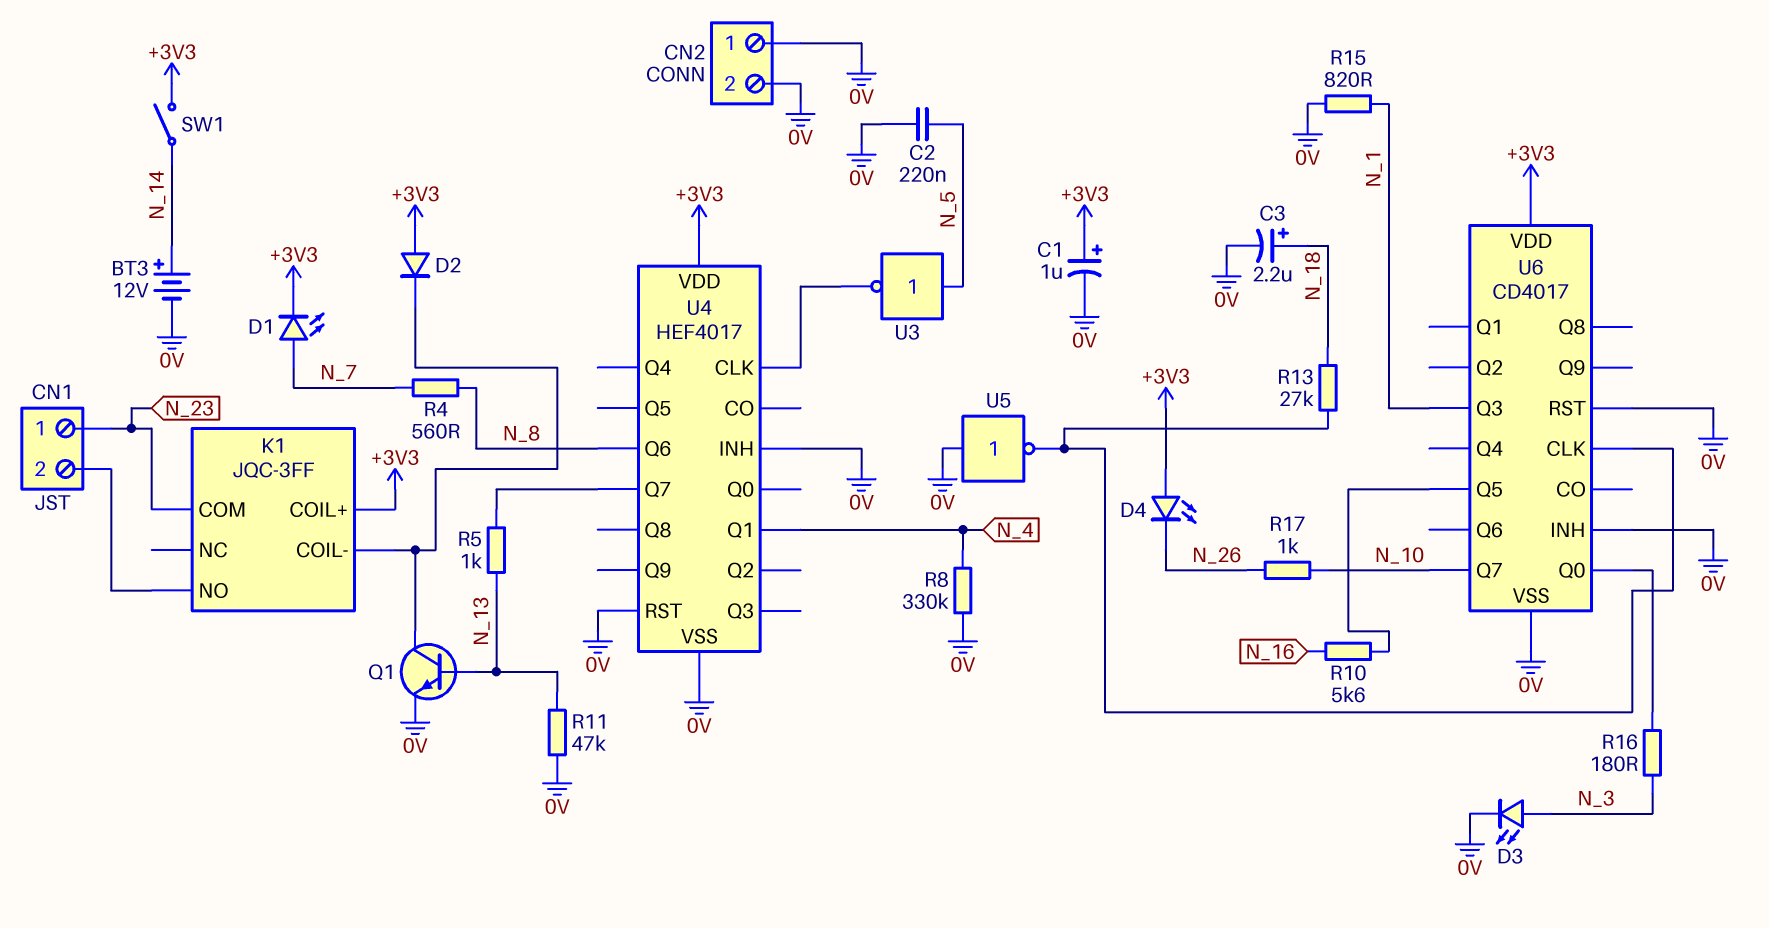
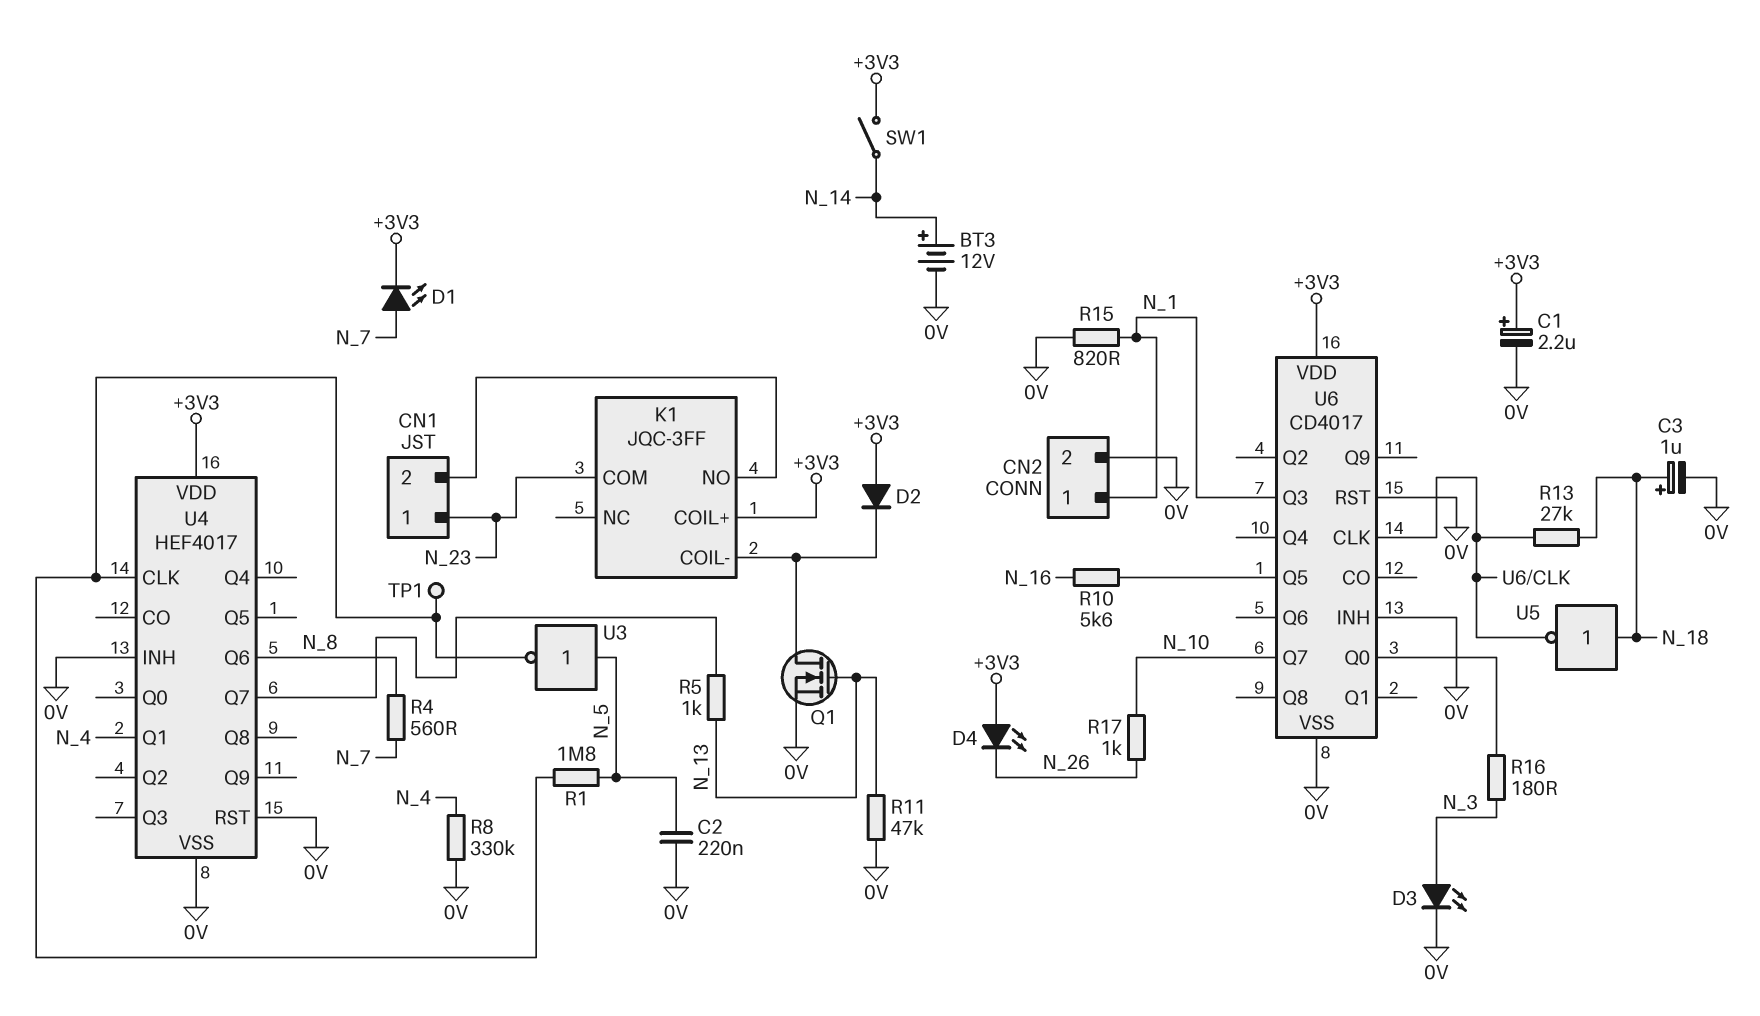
C1: 1uF (plus +3V3, minus 0V) -> 2.2uF (plus +3V3, minus 0V)
C3: 2.2uF (plus N_18, minus 0V) -> 1uF (plus N_18, minus 0V)
CN2 pin 1: 0V -> N_1
Q1: NPN (B N_13, C K1/COIL-, E 0V) -> NMOS (G N_13, D K1/COIL-, S 0V)
R1: none -> 1.8M (N_5, U4/CLK)
TP1: none -> test point (U4/CLK)
U5: NOT (in 0V, out U6/CLK) -> NOT (in N_18, out U6/CLK)

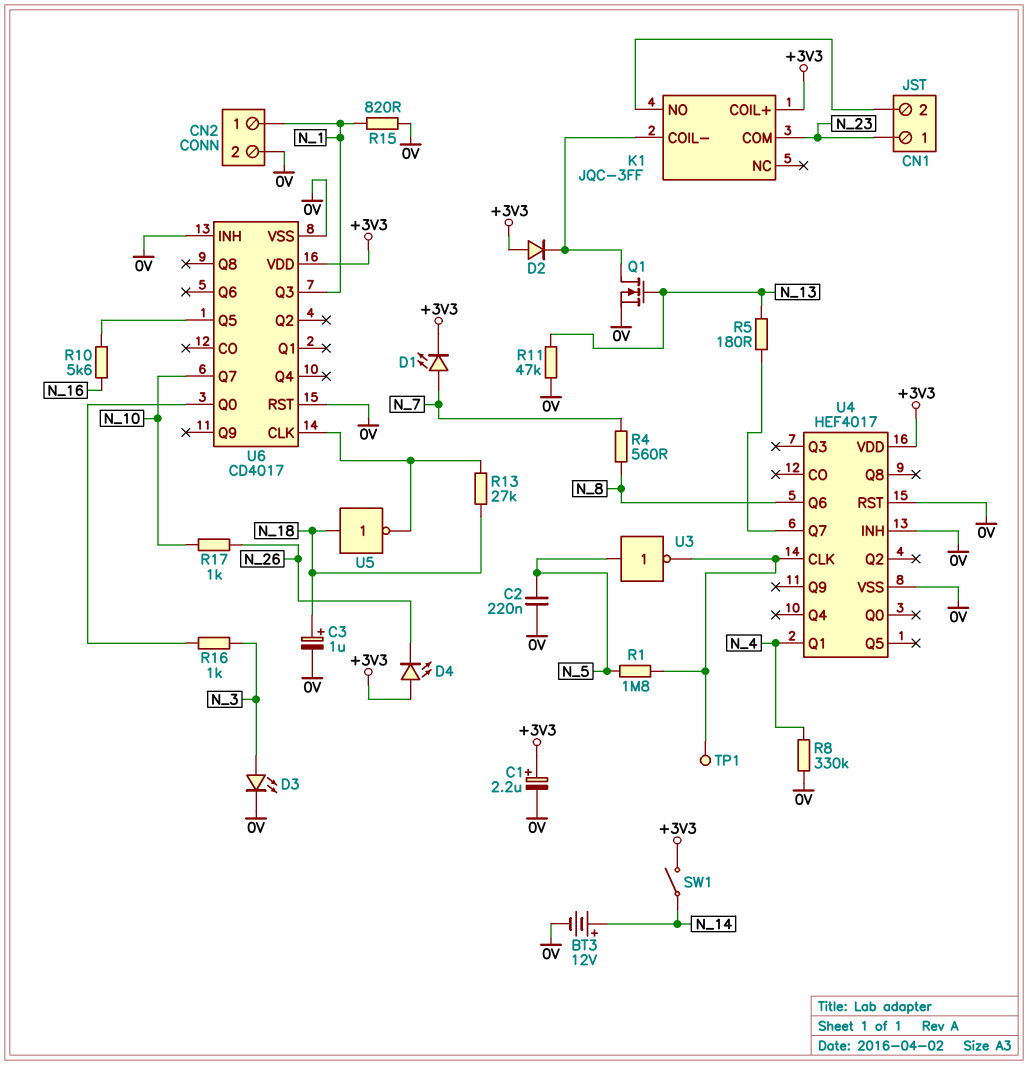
R5: 1k (N_13, U4/Q7) -> 180 (N_13, U4/Q7)
R16: 180 (N_3, U6/Q0) -> 1k (N_3, U6/Q0)

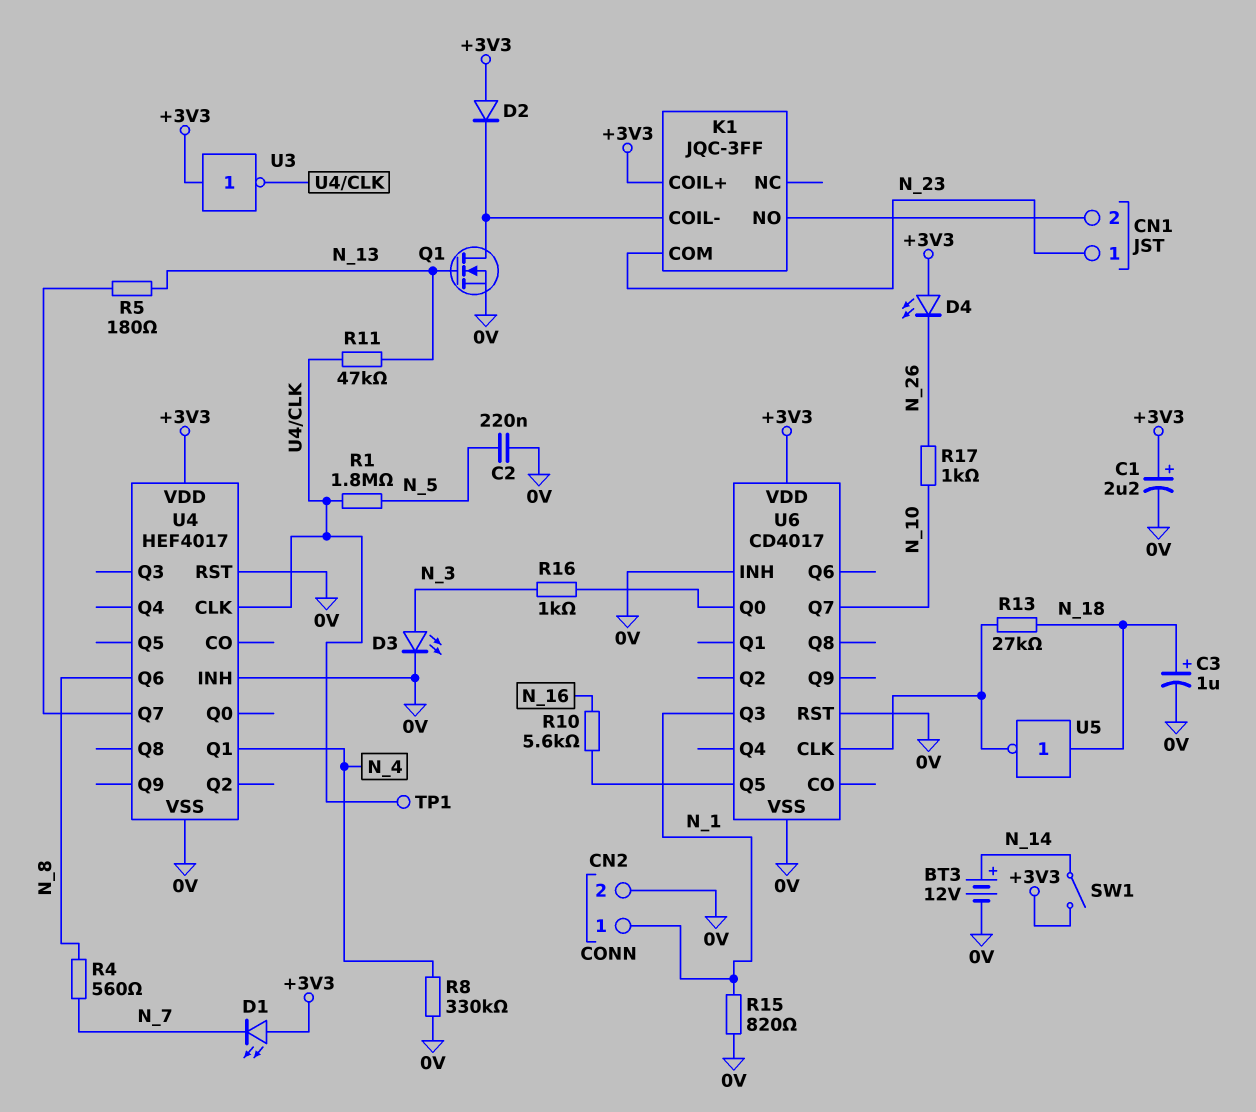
D1: LED (A N_7, K +3V3) -> LED (A +3V3, K N_7)
R11: 47k (0V, N_13) -> 47k (N_13, U4/CLK)
U3: NOT (in N_5, out U4/CLK) -> NOT (in +3V3, out U4/CLK)

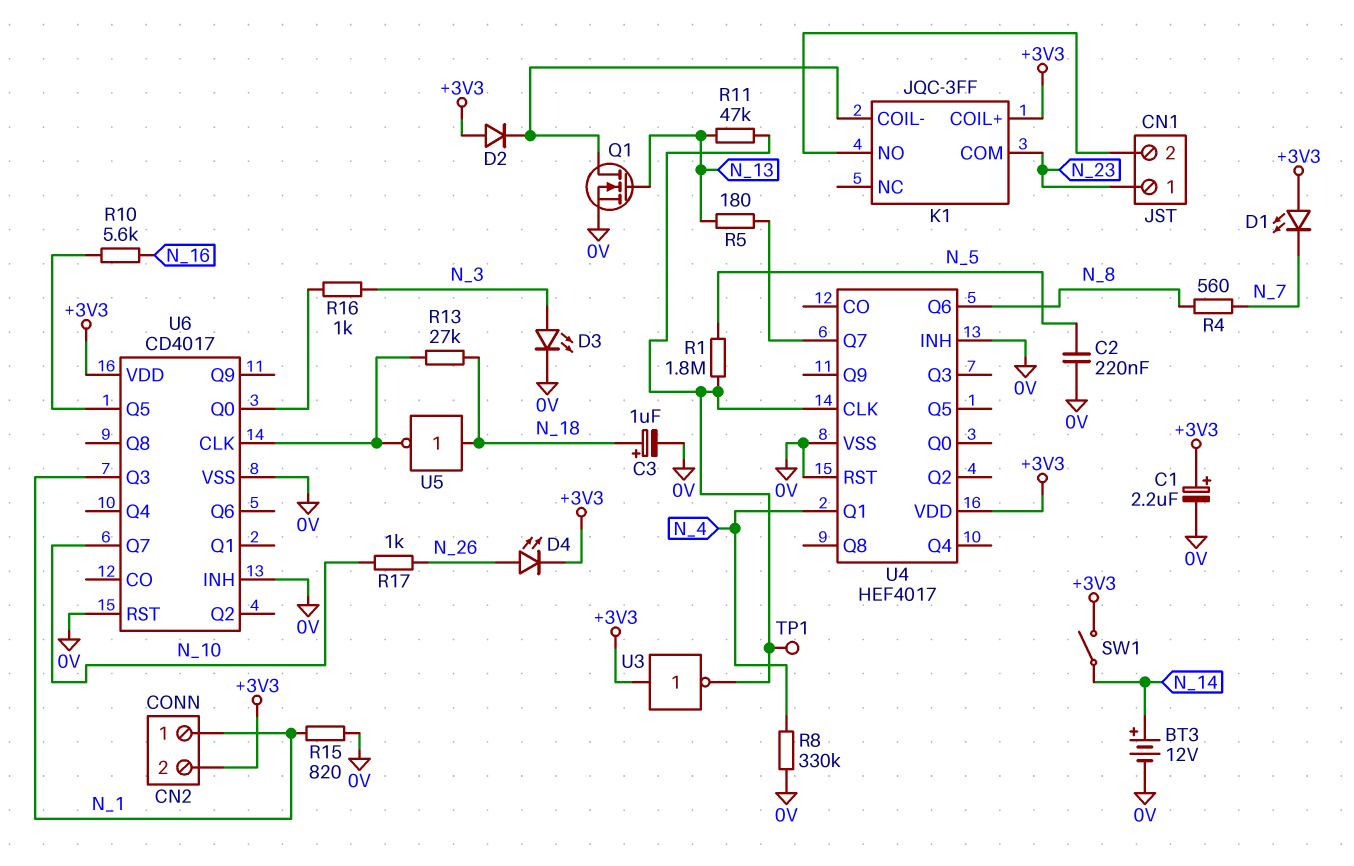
CN2 pin 2: 0V -> +3V3
D4: LED (A +3V3, K N_26) -> LED (A N_26, K +3V3)

